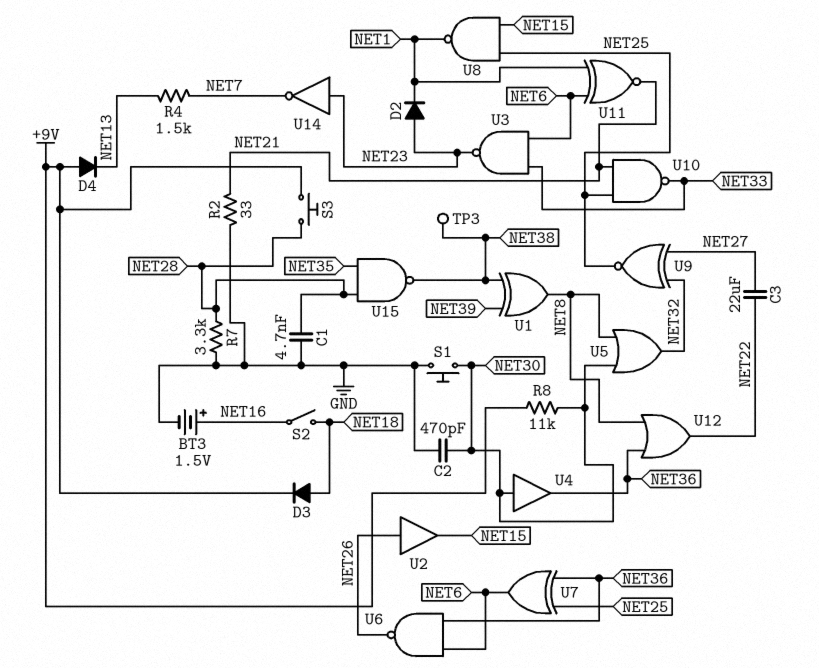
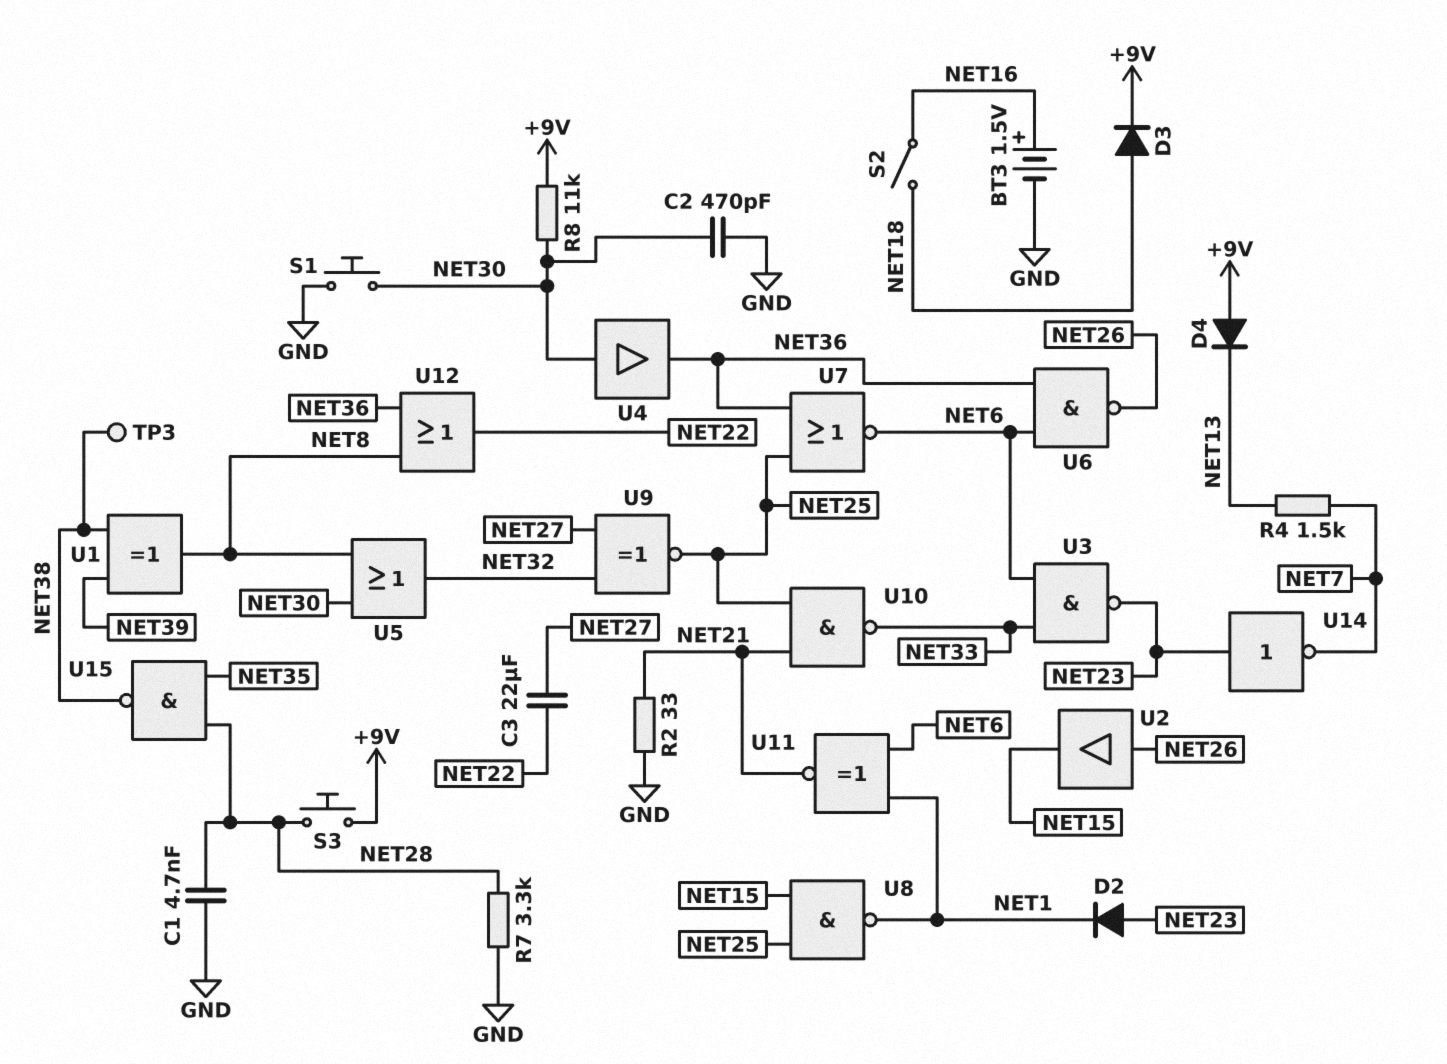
U7: XOR (in NET25, in NET36, out NET6) -> NOR (in NET25, in NET36, out NET6)

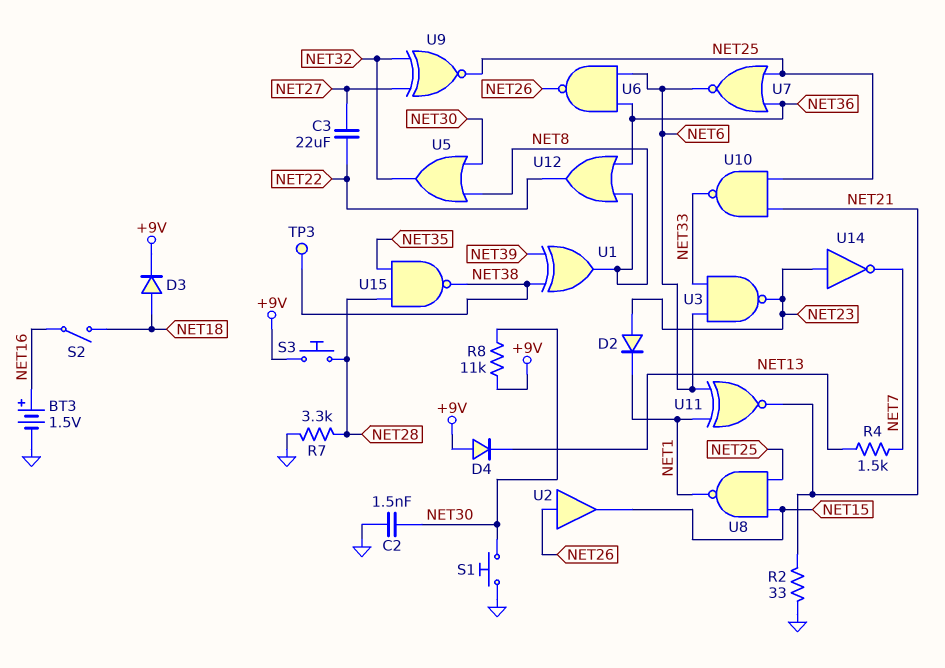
C1: 4.7nF (GND, NET28) -> none
C2: 470pF (GND, NET30) -> 1.5nF (GND, NET30)
U4: buffer (in NET30, out NET36) -> none

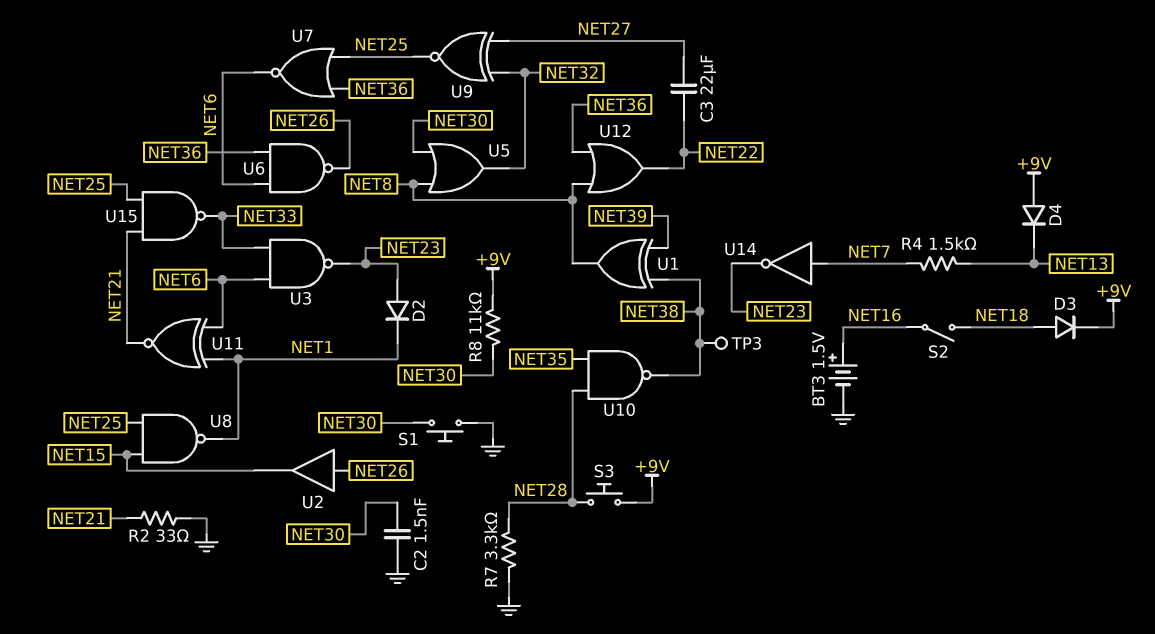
U10: NAND (in NET21, in NET25, out NET33) -> NAND (in NET28, in NET35, out NET38)
U14: NOT (in NET23, out NET7) -> NOT (in NET7, out NET23)
U15: NAND (in NET28, in NET35, out NET38) -> NAND (in NET21, in NET25, out NET33)

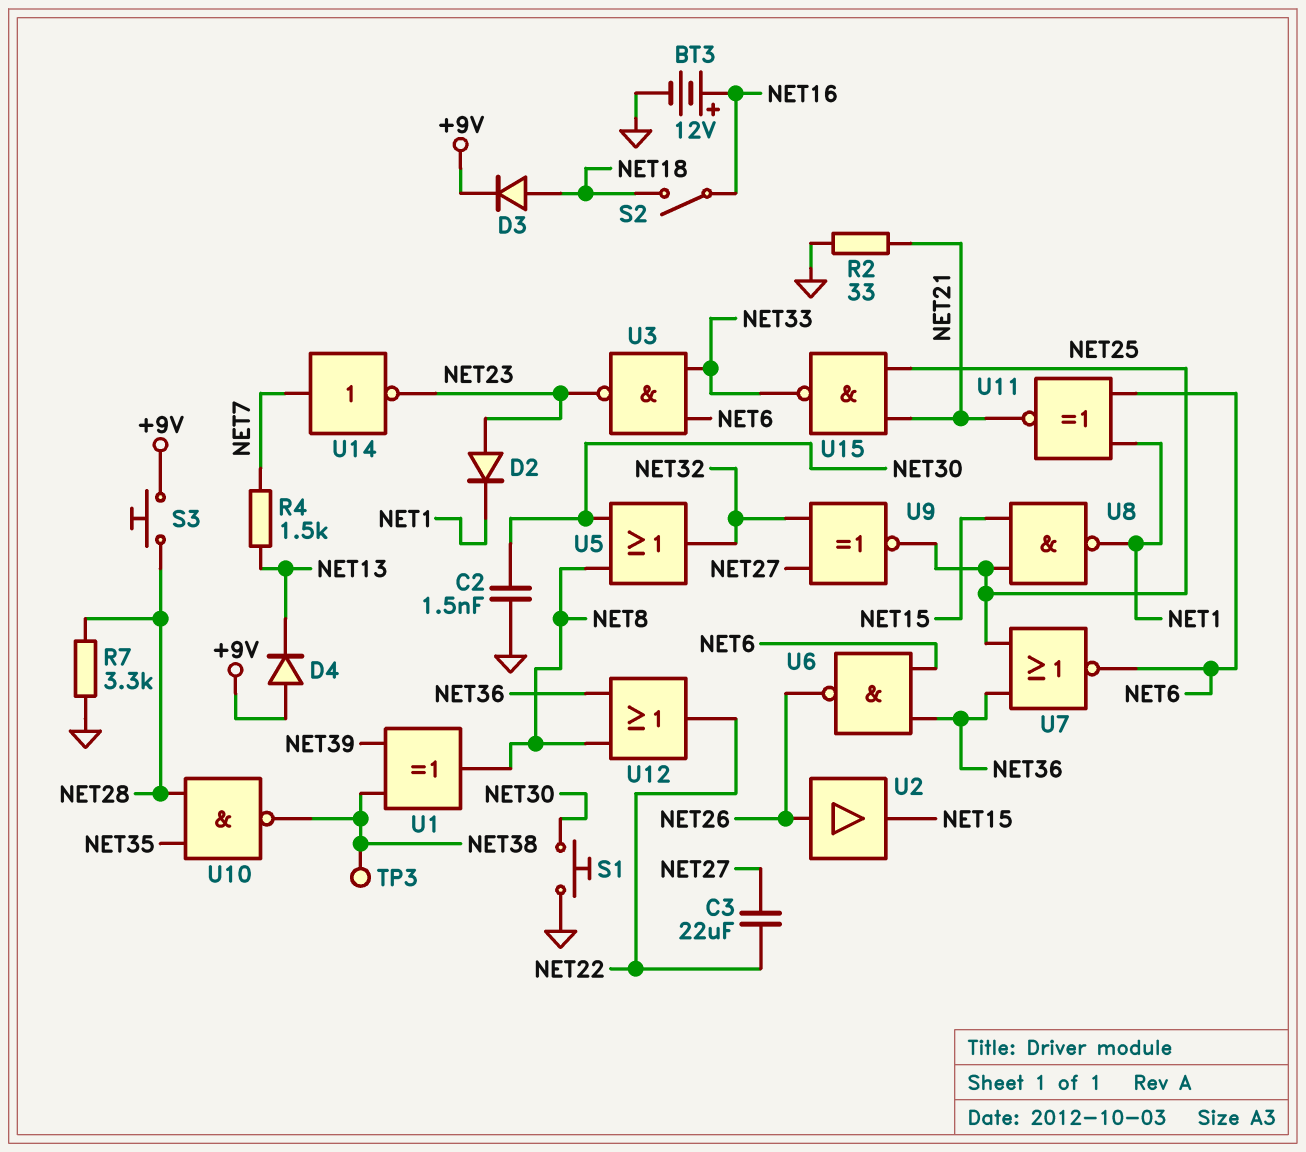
BT3: 1.5V (plus NET16, minus GND) -> 12V (plus NET16, minus GND)
R8: 11k (+9V, NET30) -> none

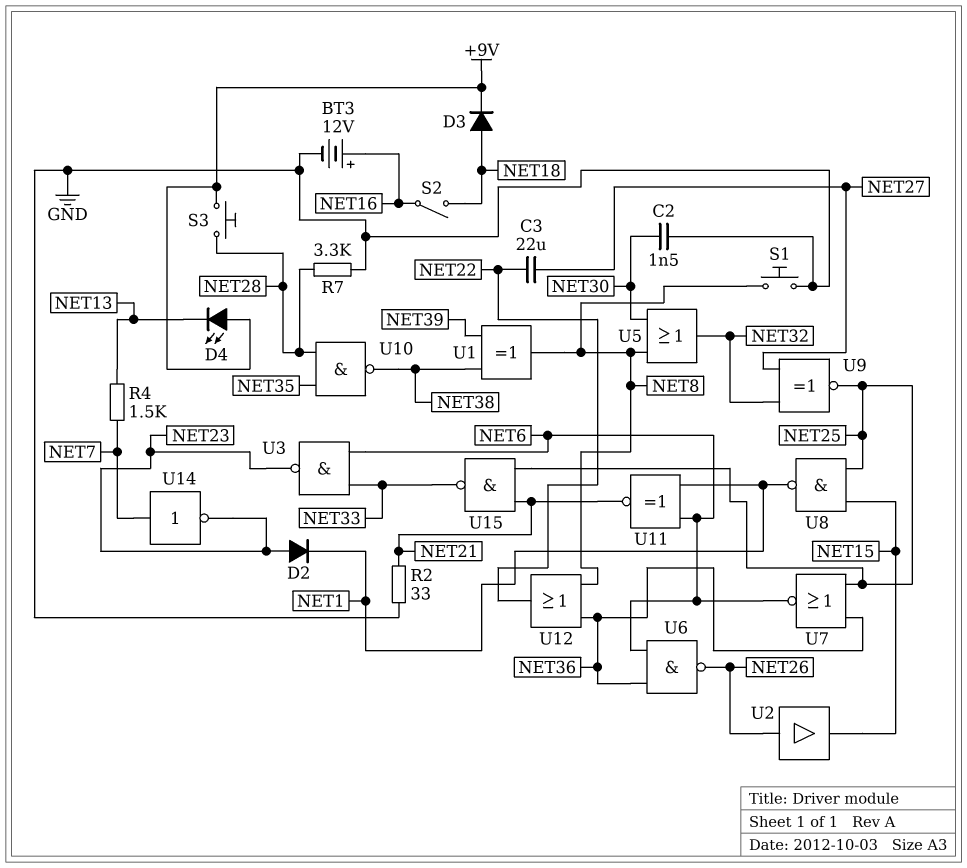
D4: diode (A +9V, K NET13) -> LED (A +9V, K NET13)
S1: button (GND, NET30) -> button (GND, NET8)
TP3: test point (NET38) -> none

